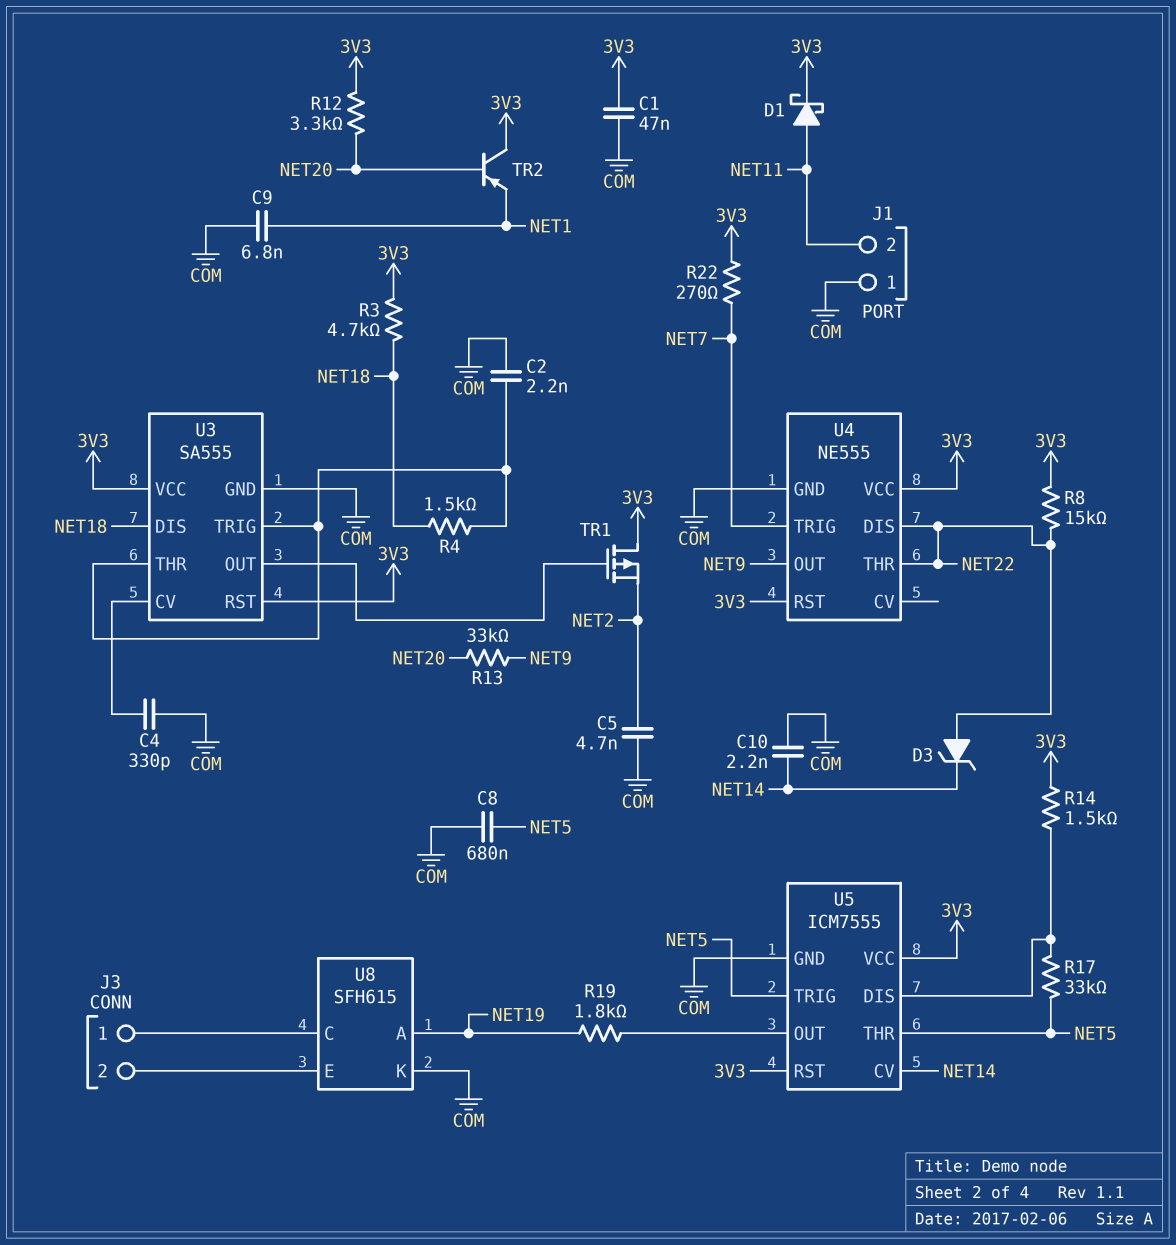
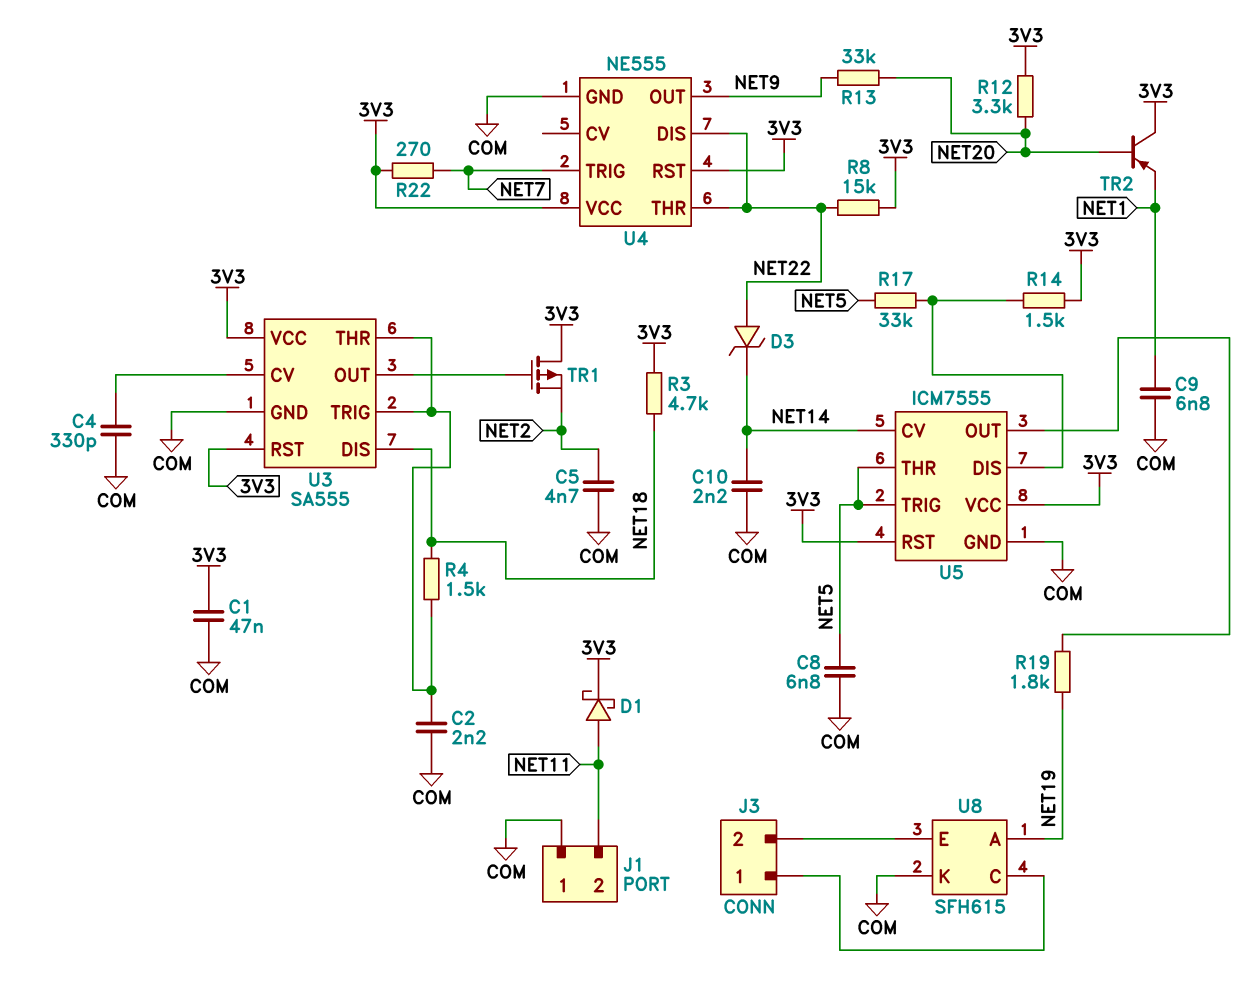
C8: 680nF (COM, NET5) -> 6.8nF (COM, NET5)

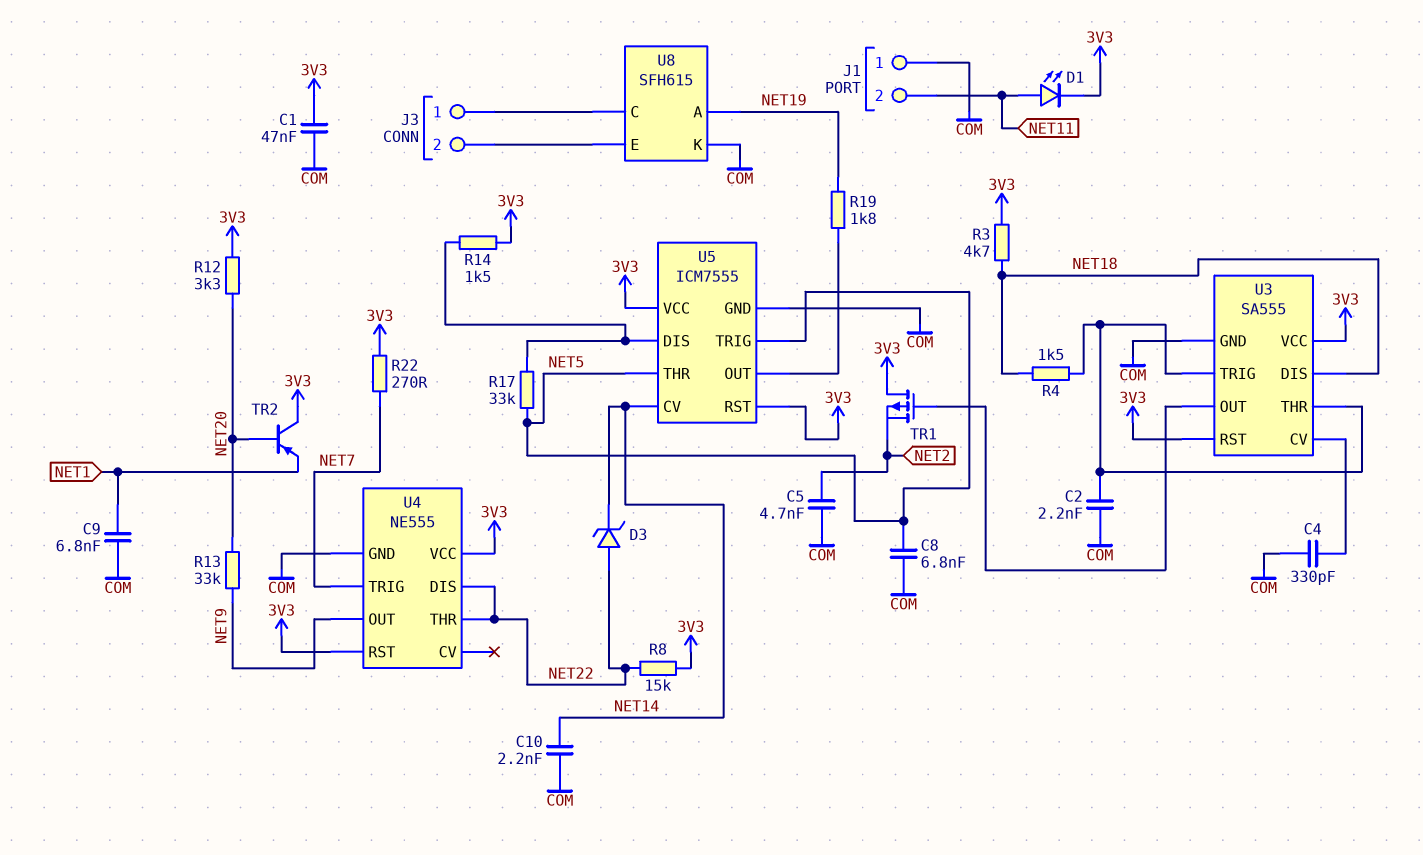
D1: schottky (A NET11, K 3V3) -> LED (A NET11, K 3V3)

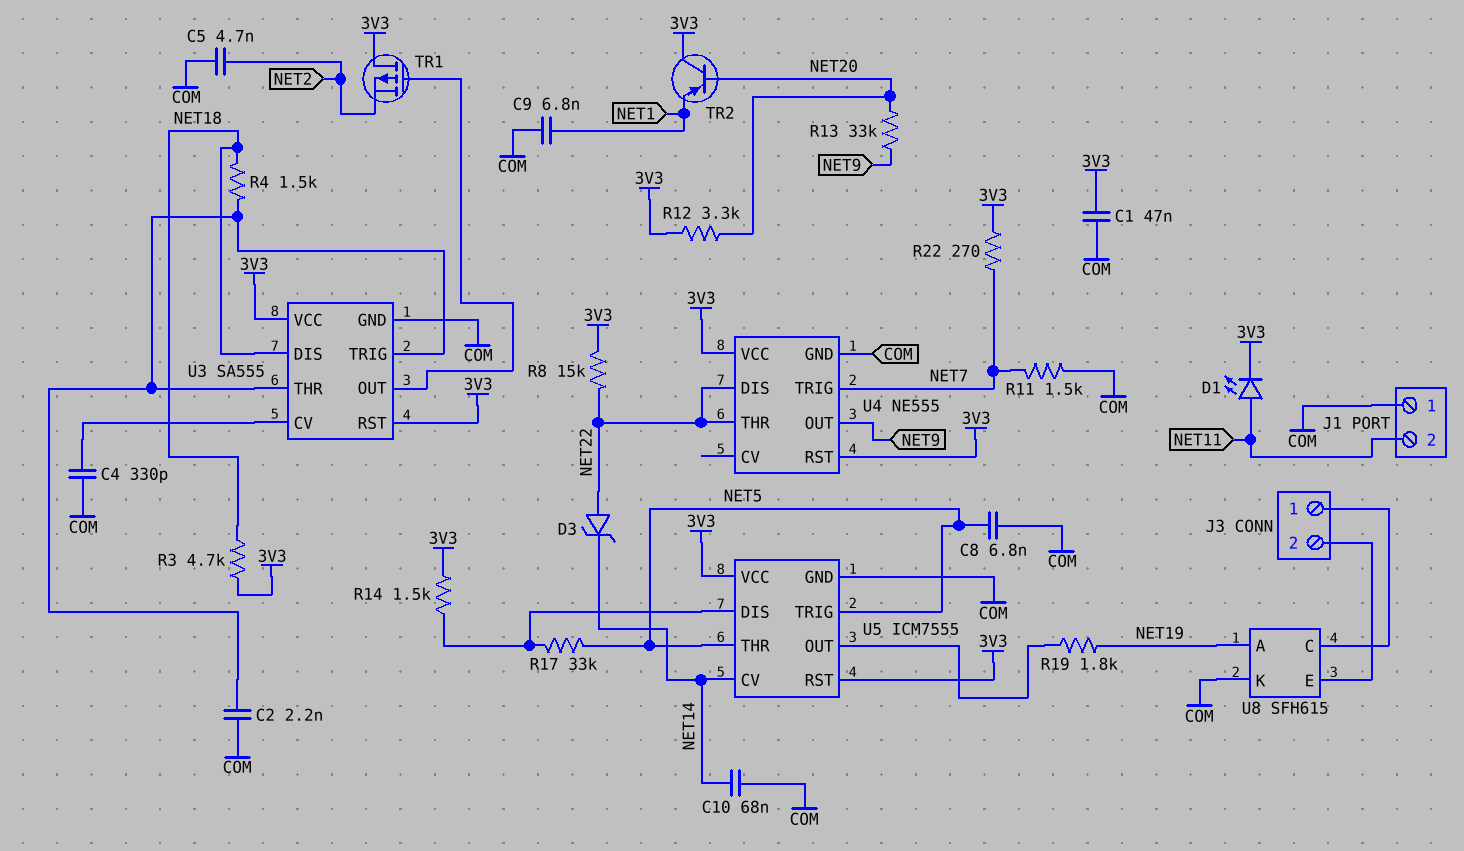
C10: 2.2nF (COM, NET14) -> 68nF (COM, NET14)
R11: none -> 1.5k (COM, NET7)

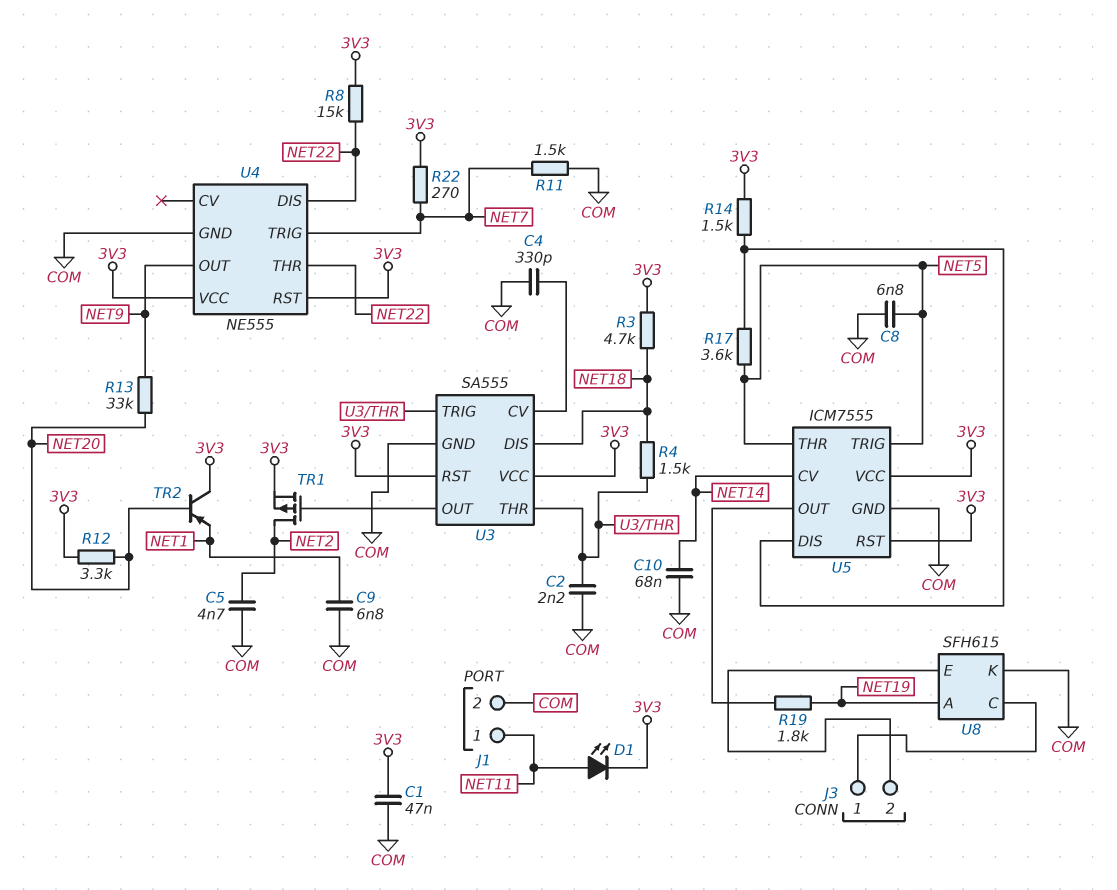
D3: zener (A NET22, K NET14) -> none
J1 pin 1: COM -> NET11
J1 pin 2: NET11 -> COM
R17: 33k (NET5, U5/DIS) -> 3.6k (NET5, U5/DIS)
TR1: PMOS (G U3/OUT, D 3V3, S NET2) -> PMOS (G U3/OUT, D NET2, S 3V3)

